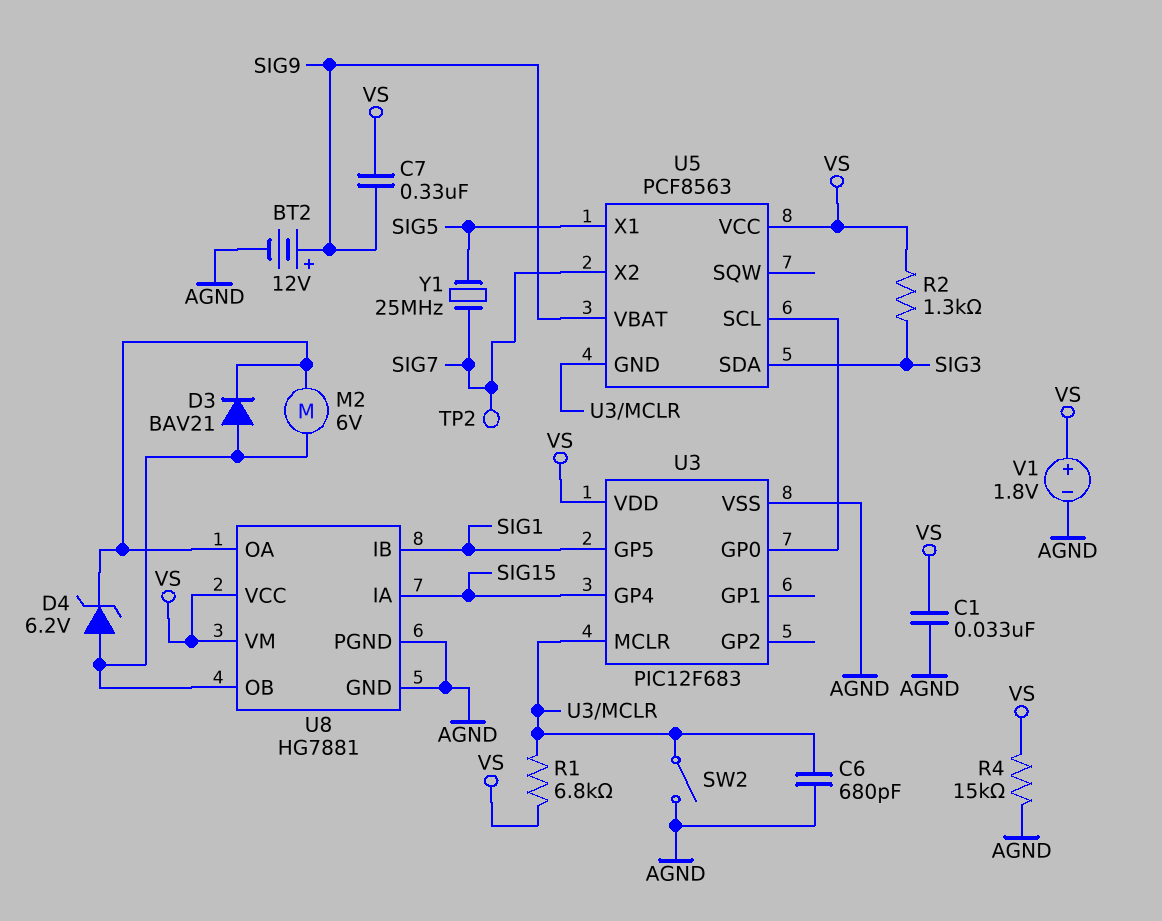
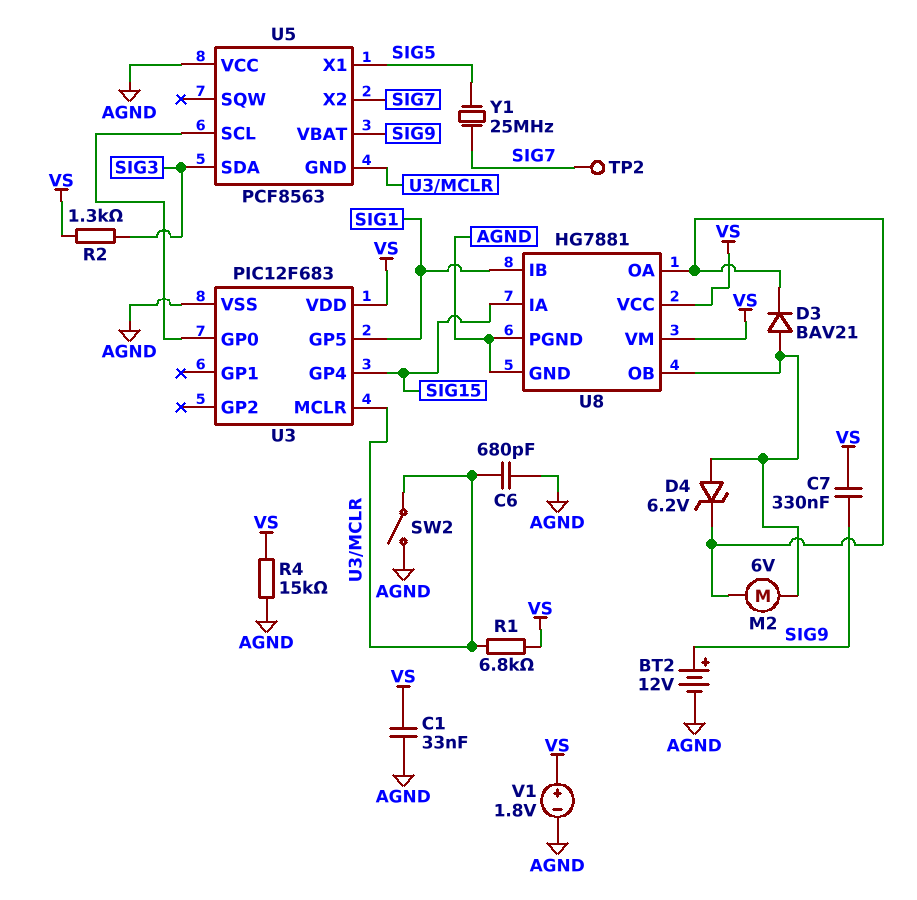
U5 pin VCC: VS -> AGND

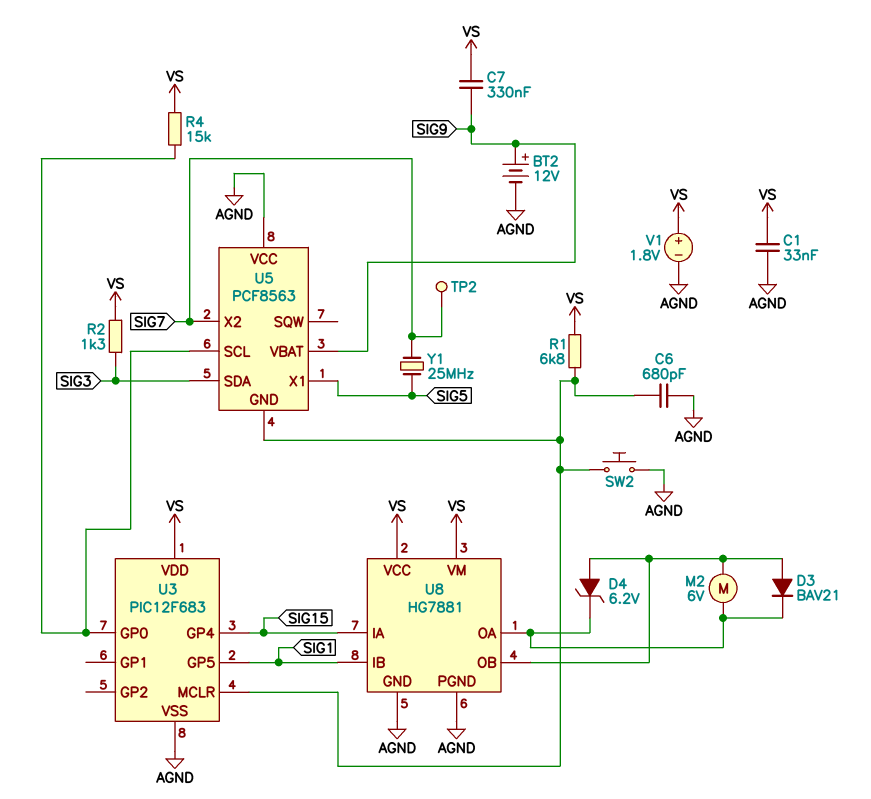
R4: 15k (AGND, VS) -> 15k (U3/GP0, VS)
SW2: switch (AGND, U3/MCLR) -> button (AGND, U3/MCLR)

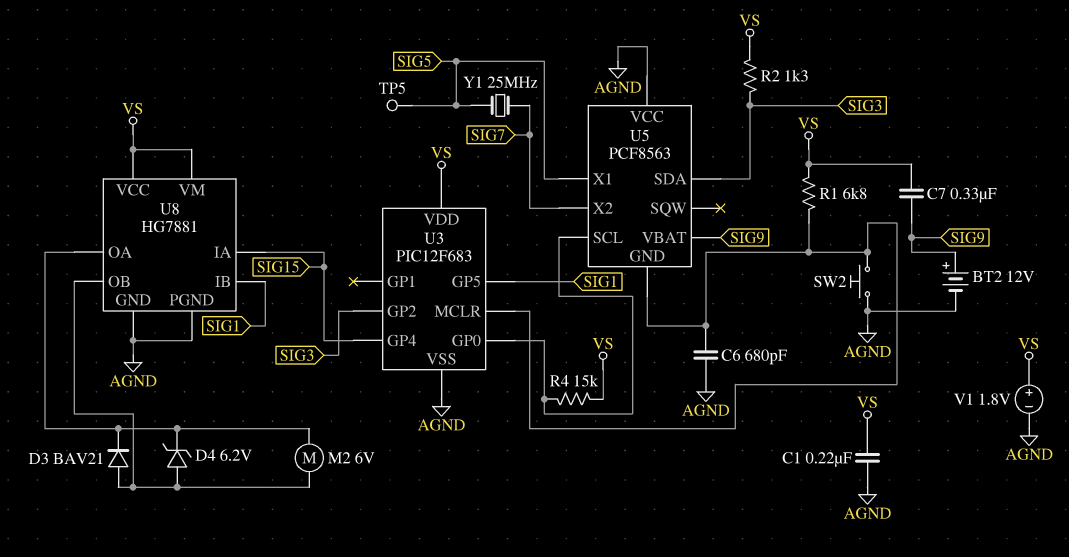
C1: 33nF (AGND, VS) -> 220nF (AGND, VS)
TP2: test point (SIG7) -> none
TP5: none -> test point (SIG5)
U3 pin GP2: none -> SIG3

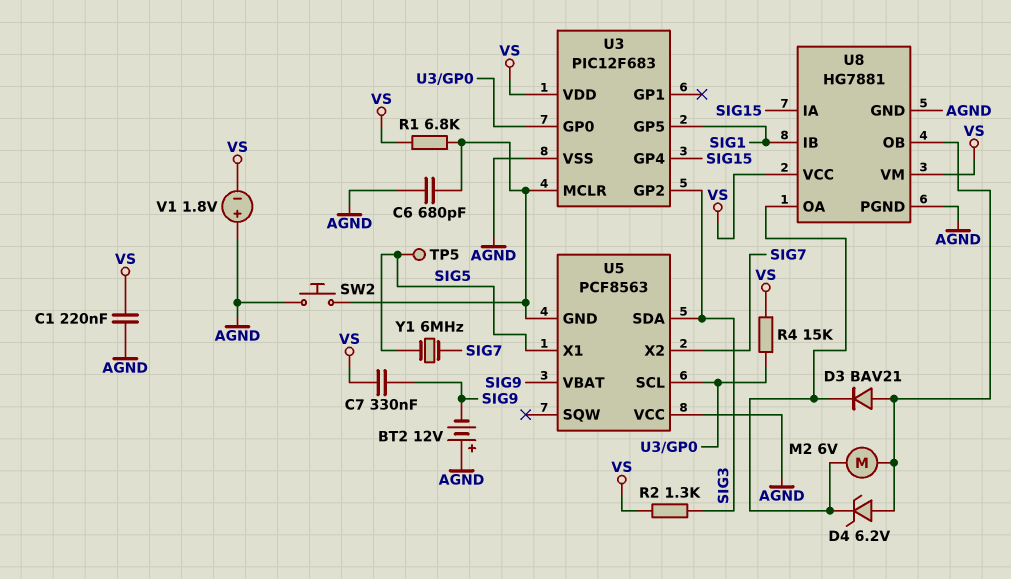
BT2: 12V (plus SIG9, minus AGND) -> 12V (plus AGND, minus SIG9)
V1: 1.8V (plus VS, minus AGND) -> 1.8V (plus AGND, minus VS)
Y1: 25MHz (SIG5, SIG7) -> 6MHz (SIG5, SIG7)

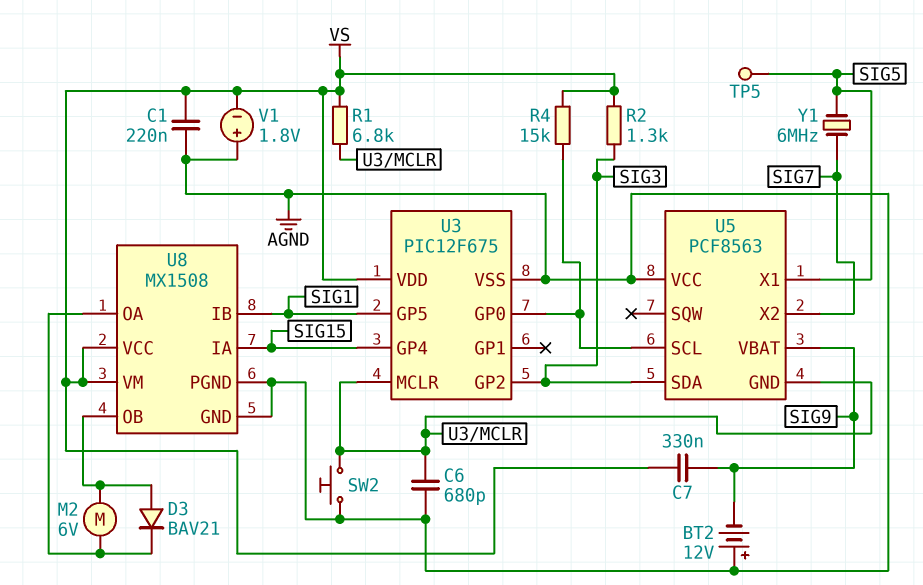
D4: zener 6.2V (A U8/OB, K U8/OA) -> none
U3: PIC12F683 -> PIC12F675
U8: HG7881 -> MX1508

